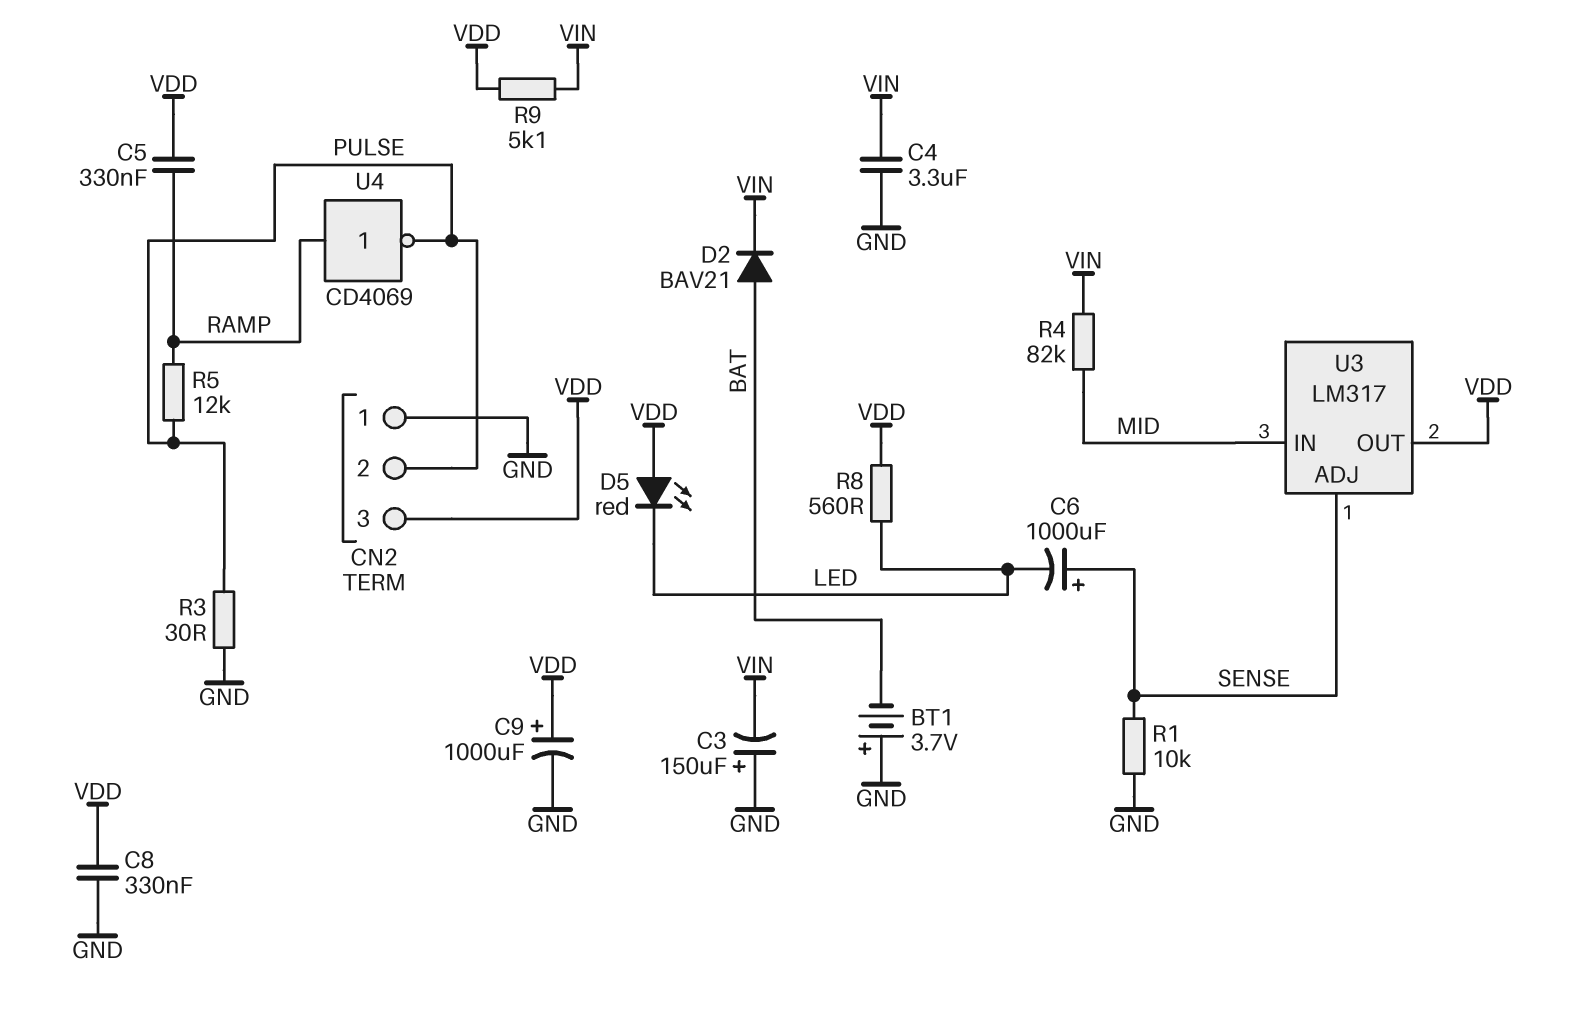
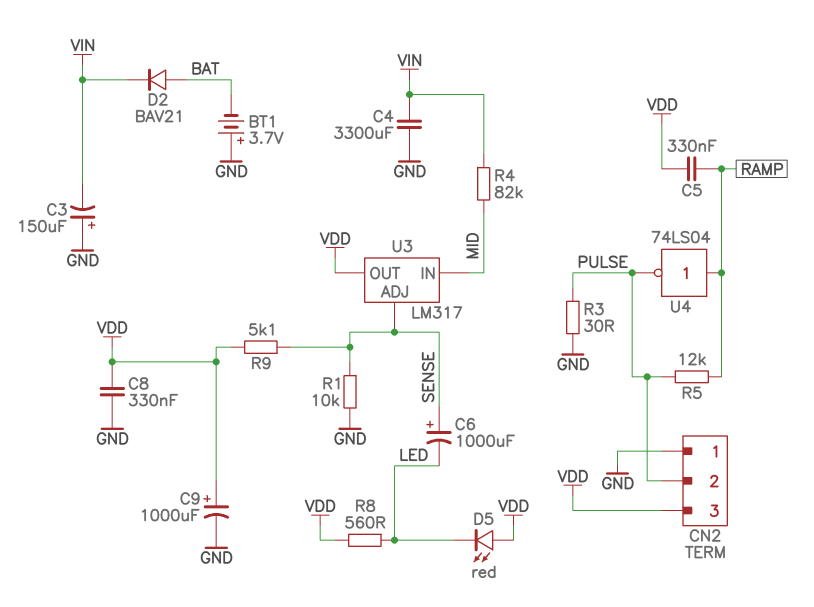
C4: 3.3uF (GND, VIN) -> 3300uF (GND, VIN)
R9: 5.1k (VDD, VIN) -> 5.1k (SENSE, VDD)
U4: NOT CD4069 (in RAMP, out PULSE) -> NOT 74LS04 (in RAMP, out PULSE)

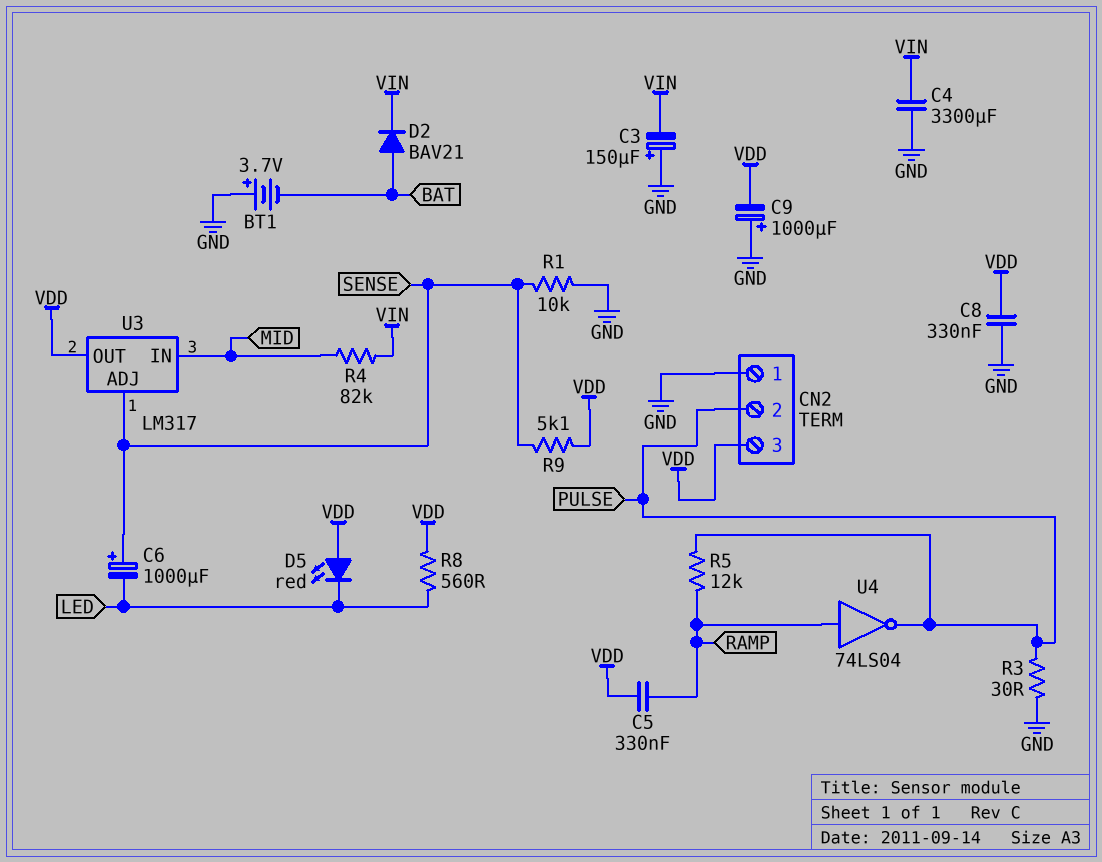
C9: 1000uF (plus VDD, minus GND) -> 1000uF (plus GND, minus VDD)

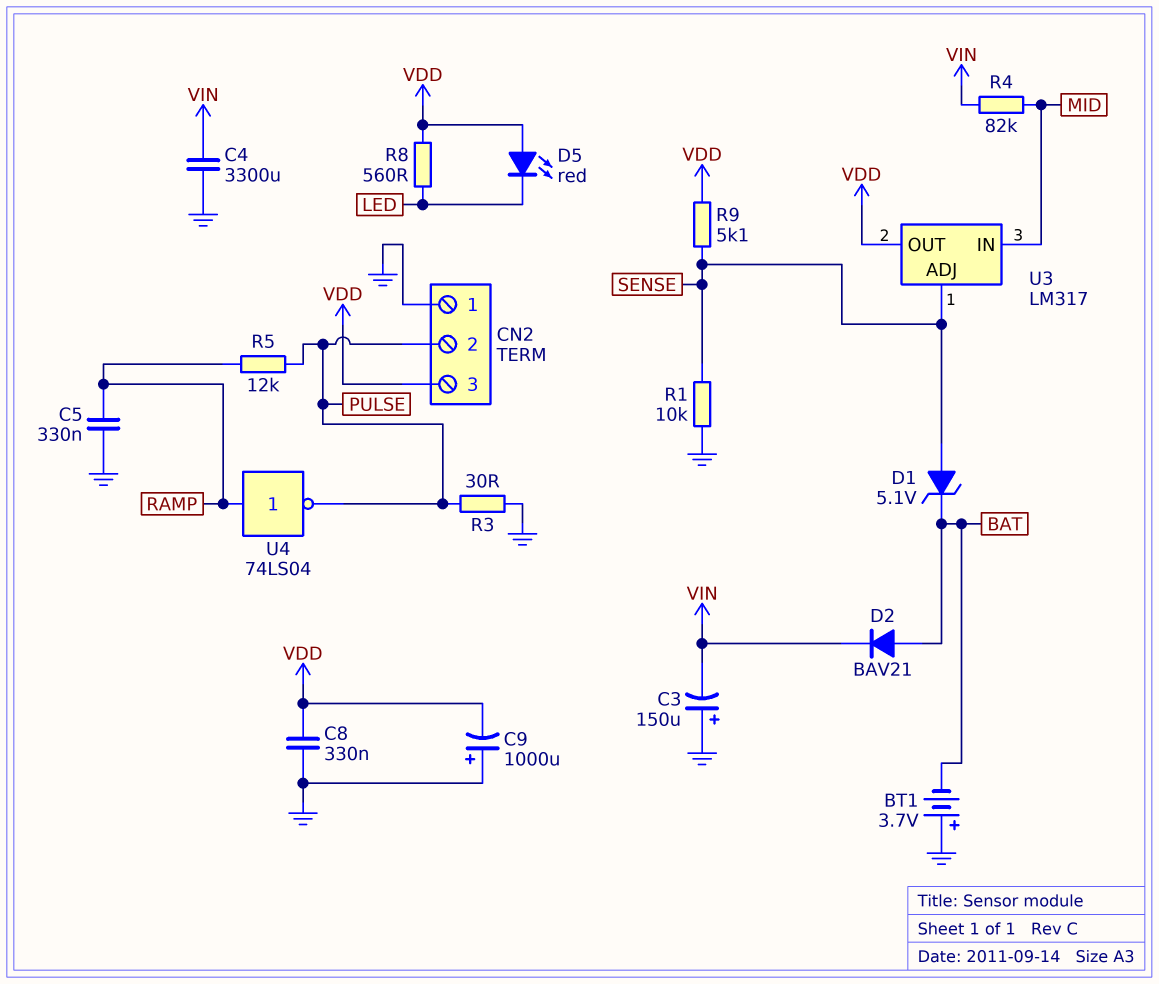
C5: 330nF (RAMP, VDD) -> 330nF (GND, RAMP)
C6: 1000uF (plus SENSE, minus LED) -> none
D1: none -> zener 5.1V (A SENSE, K BAT)

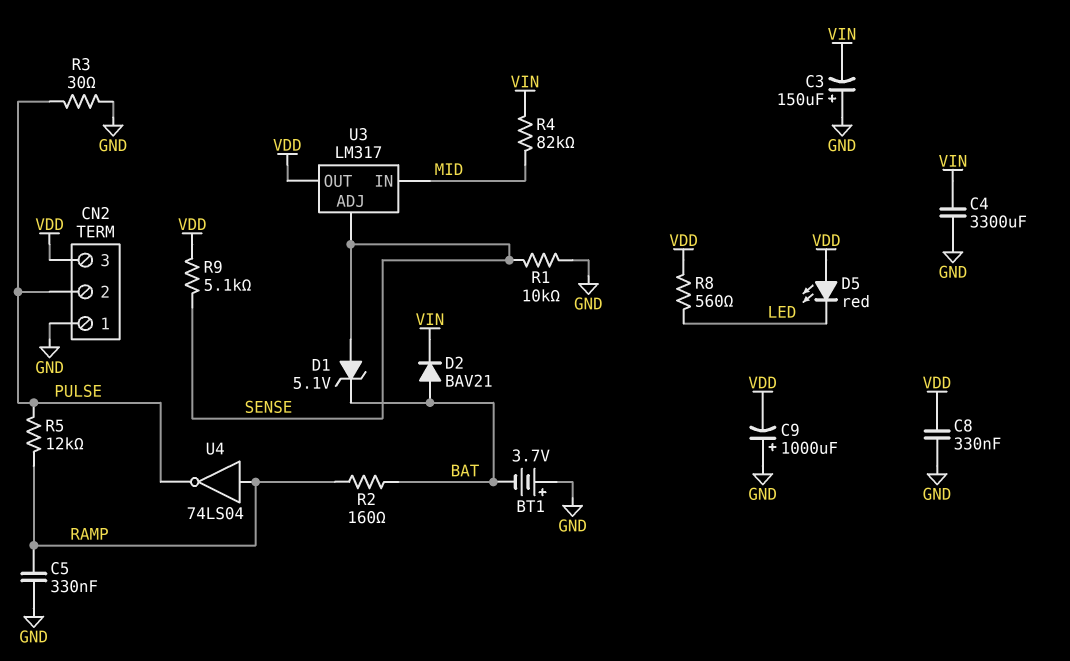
R2: none -> 160 (BAT, RAMP)

